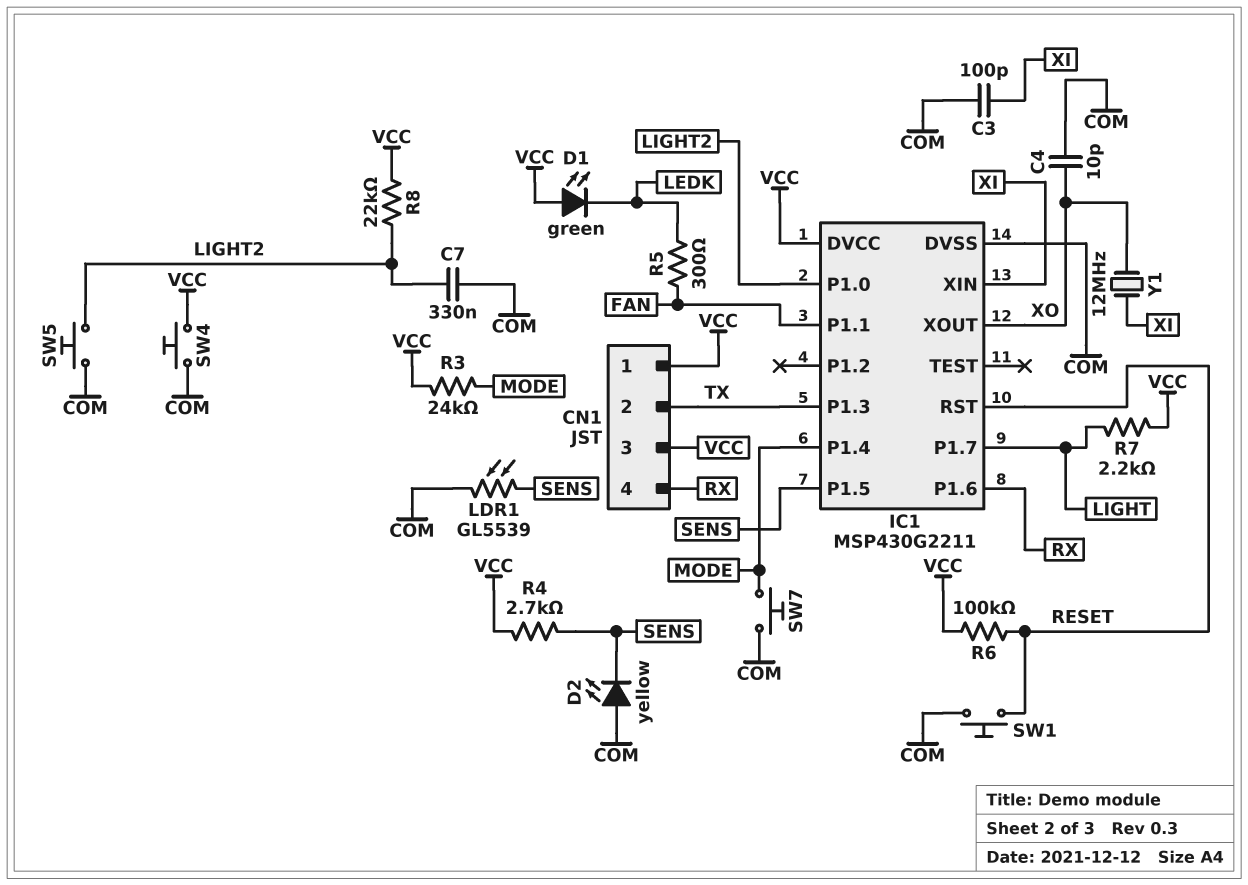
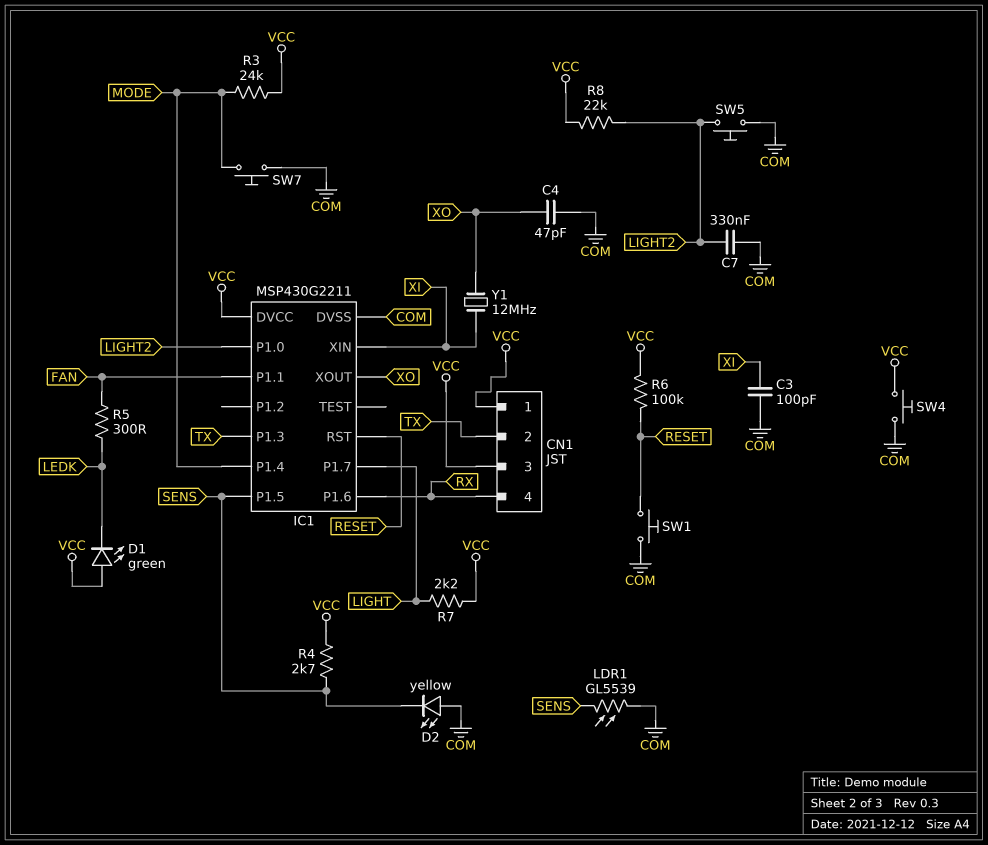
C4: 10pF (COM, XO) -> 47pF (COM, XO)

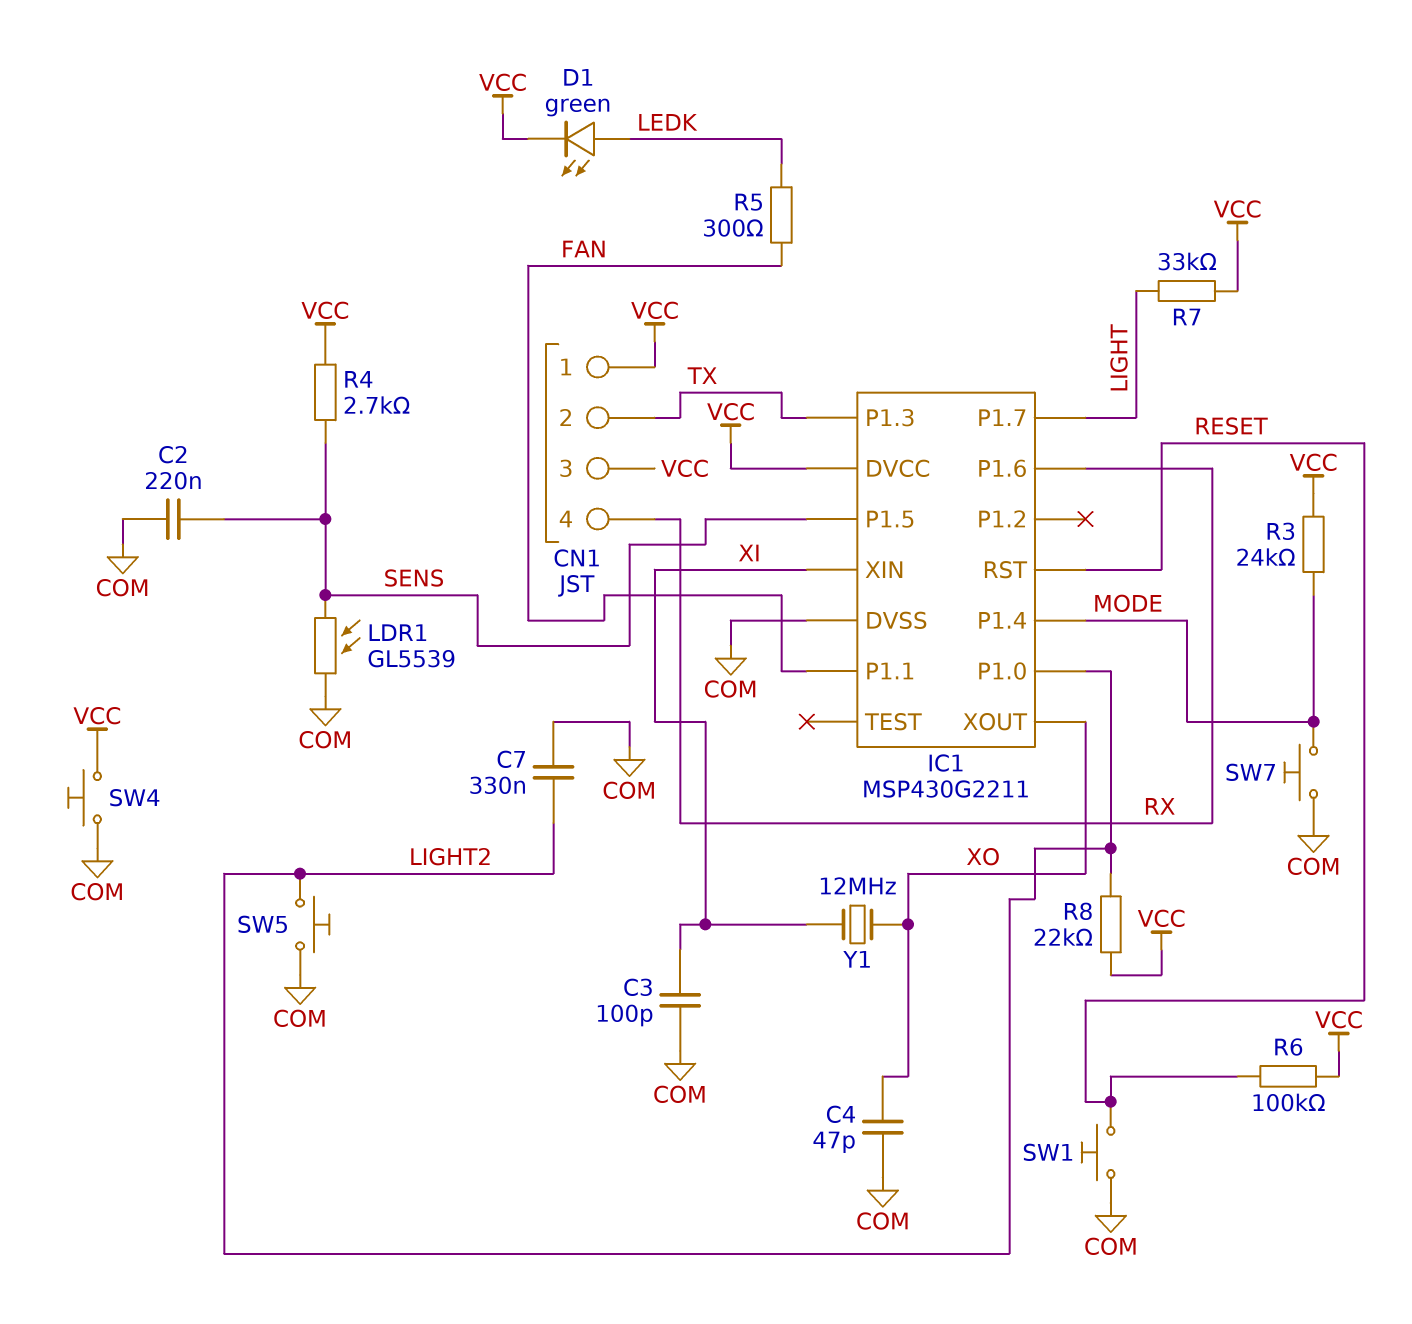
C2: none -> 220nF (COM, SENS)
D1: LED green (A VCC, K LEDK) -> LED green (A LEDK, K VCC)
D2: LED yellow (A COM, K SENS) -> none
R7: 2.2k (LIGHT, VCC) -> 33k (LIGHT, VCC)

